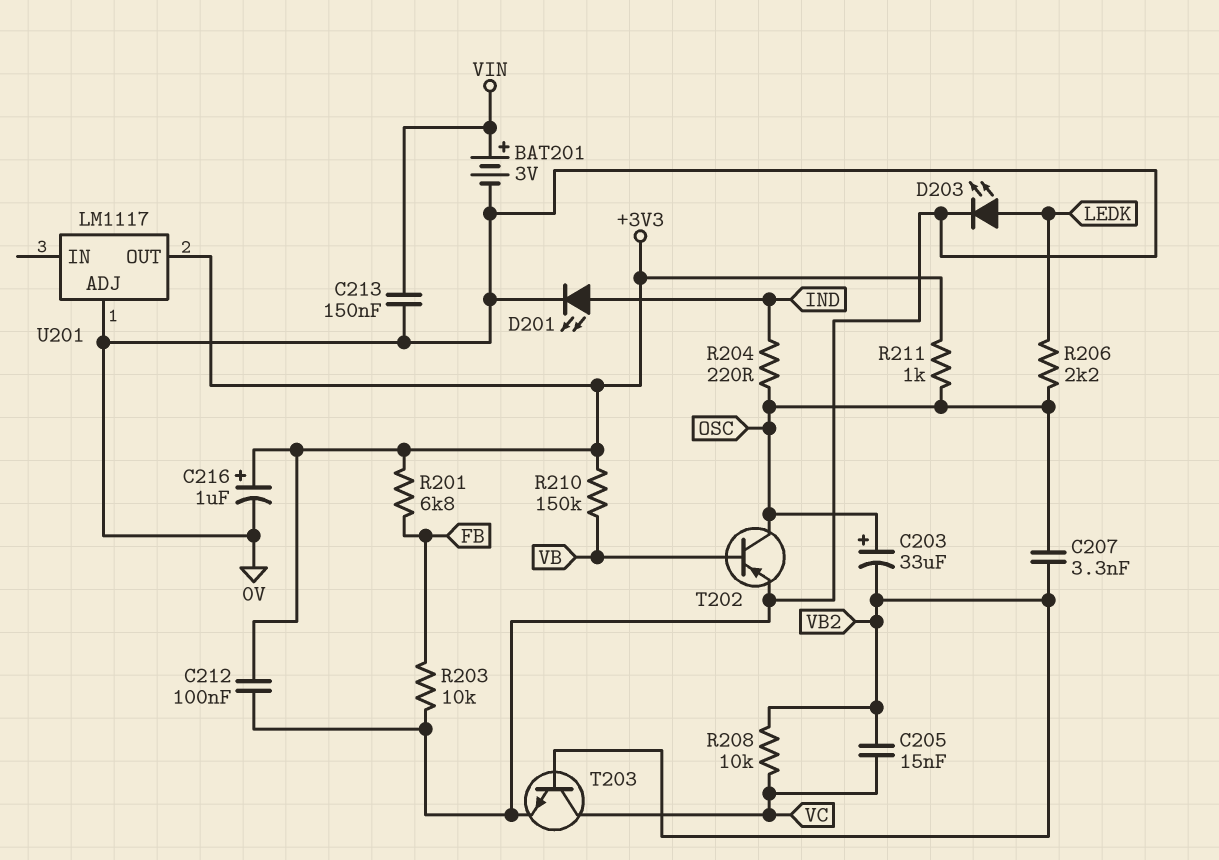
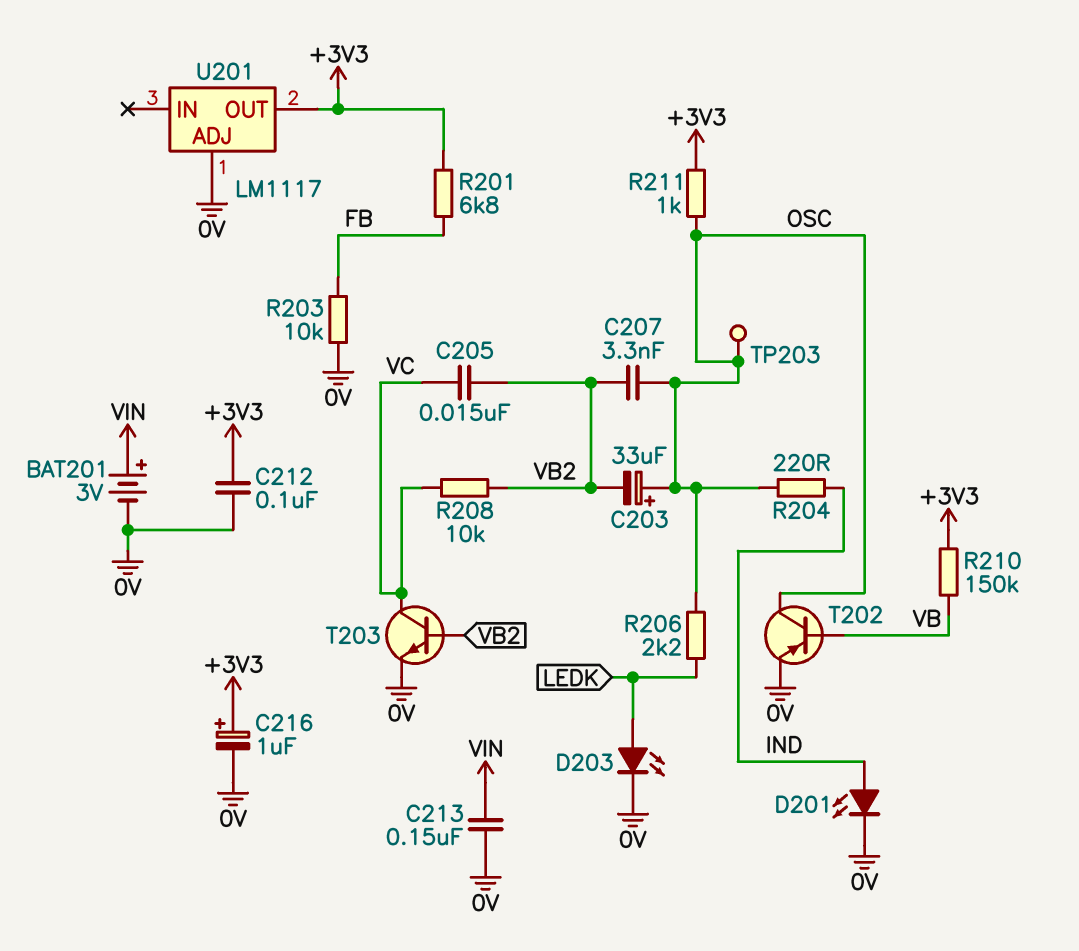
TP203: none -> test point (OSC)

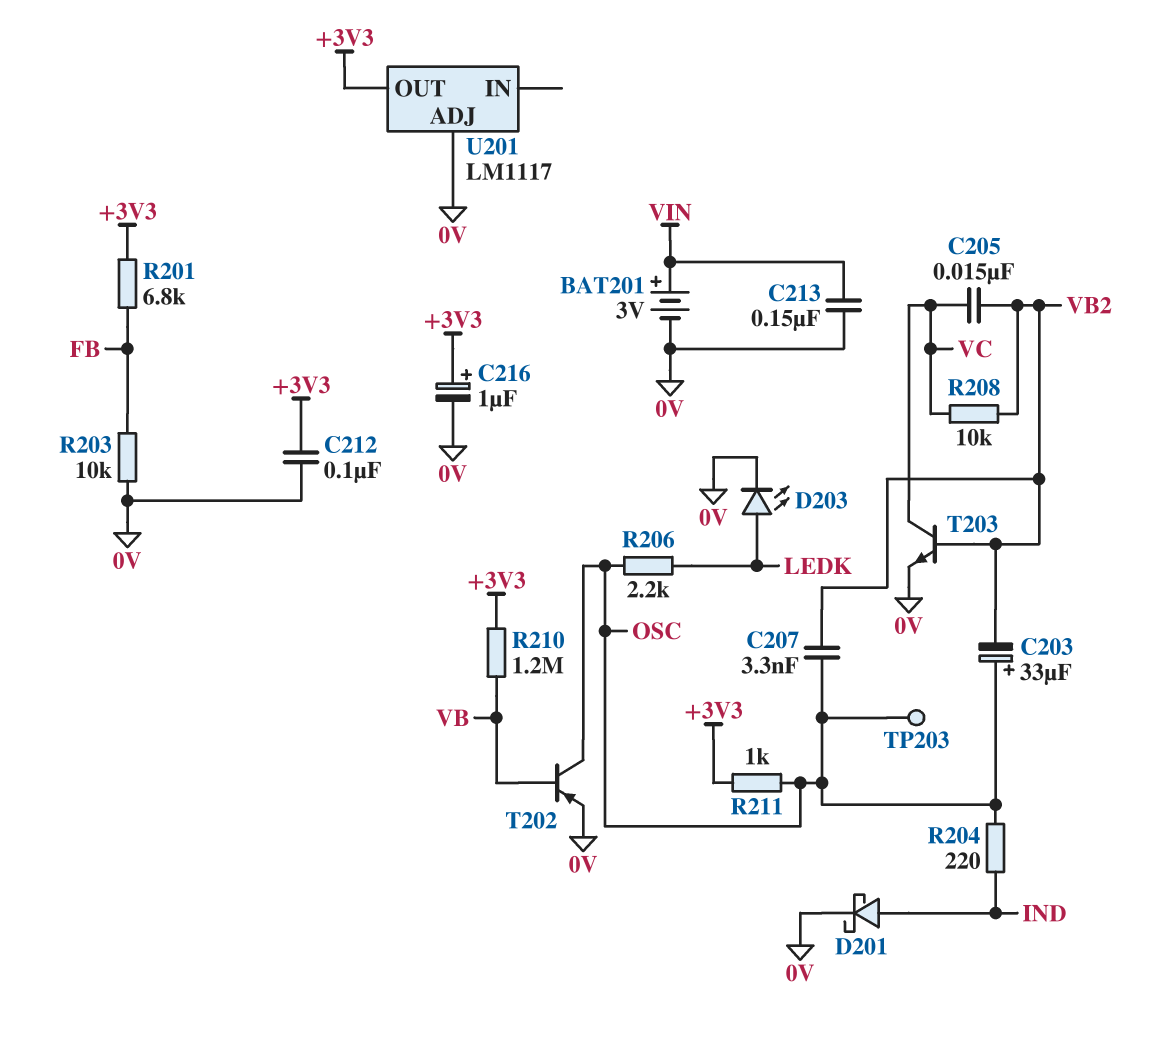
D201: LED (A IND, K 0V) -> schottky (A IND, K 0V)
R210: 150k (+3V3, VB) -> 1.2M (+3V3, VB)

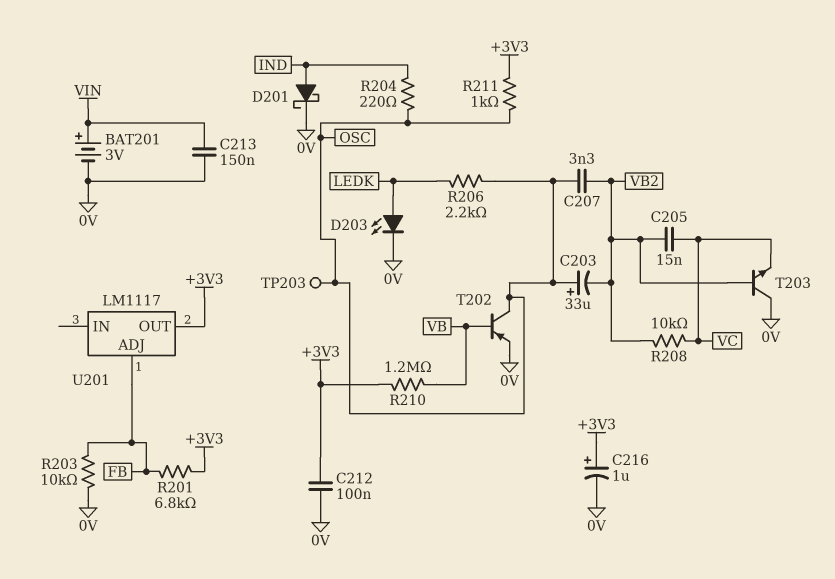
T203: NPN (B VB2, C VC, E 0V) -> NPN (B VB2, C 0V, E VC)
U201 pin ADJ: 0V -> FB

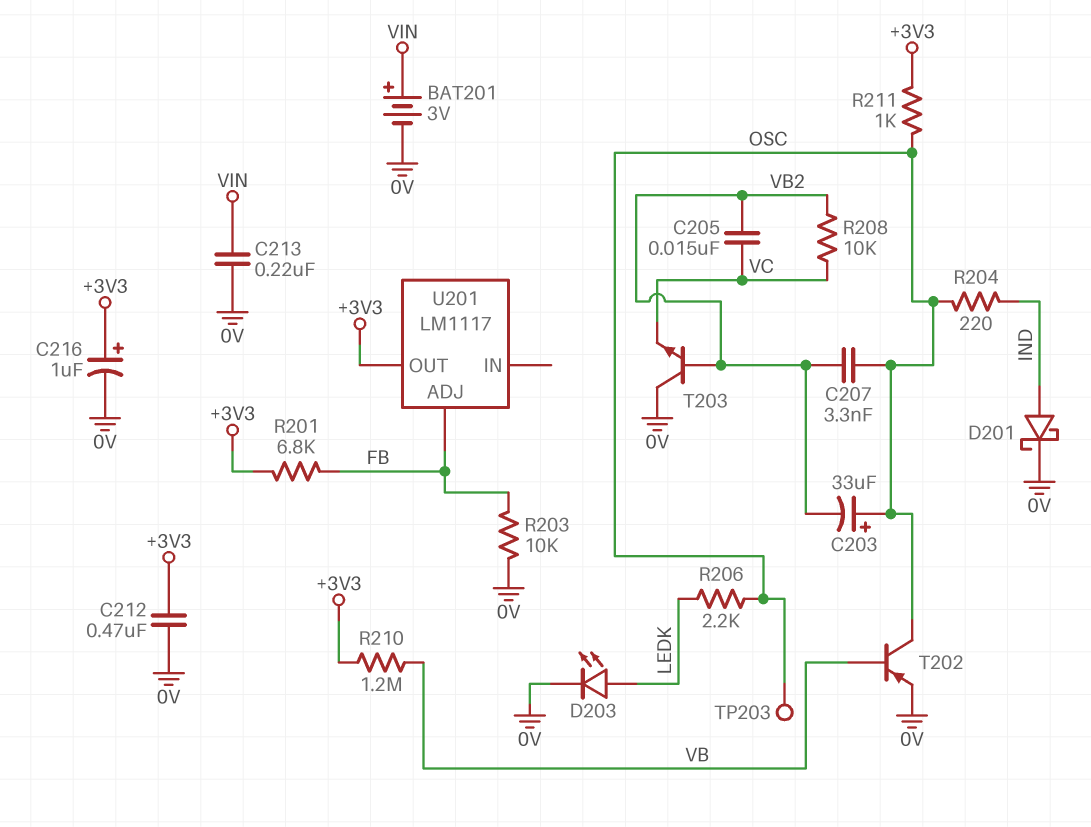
C212: 100nF (+3V3, 0V) -> 470nF (+3V3, 0V)
C213: 150nF (0V, VIN) -> 220nF (0V, VIN)

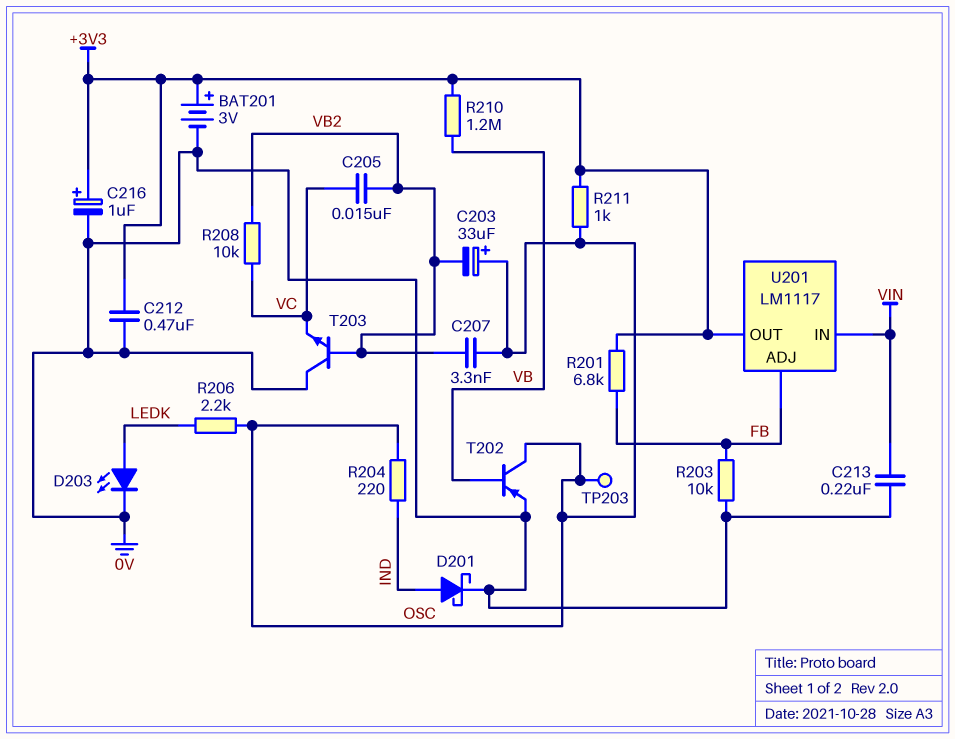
BAT201: 3V (plus VIN, minus 0V) -> 3V (plus +3V3, minus 0V)
U201 pin IN: none -> VIN

